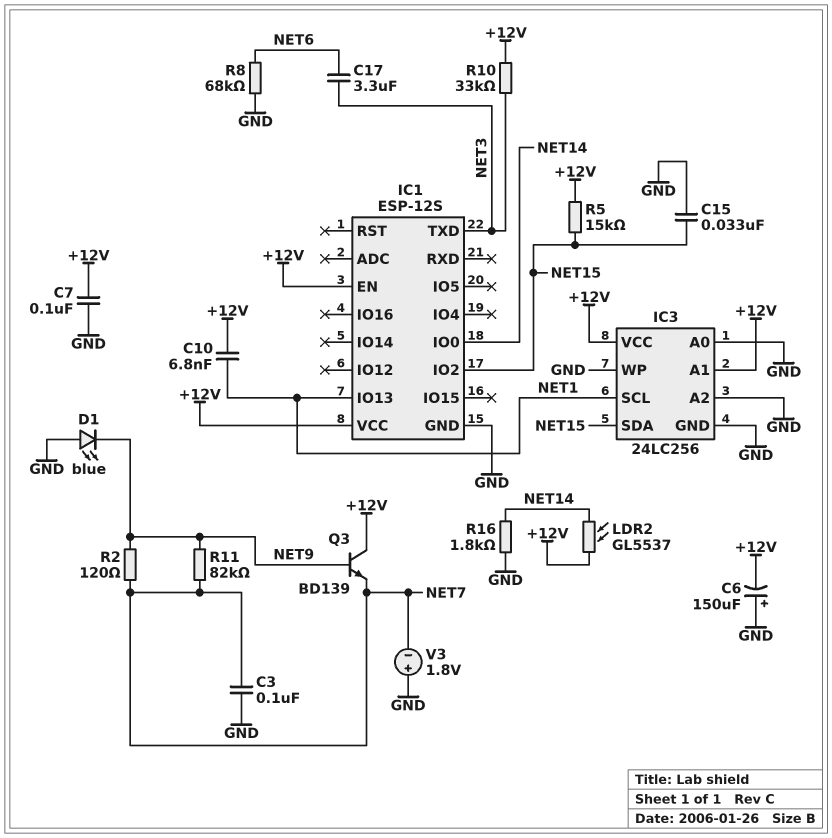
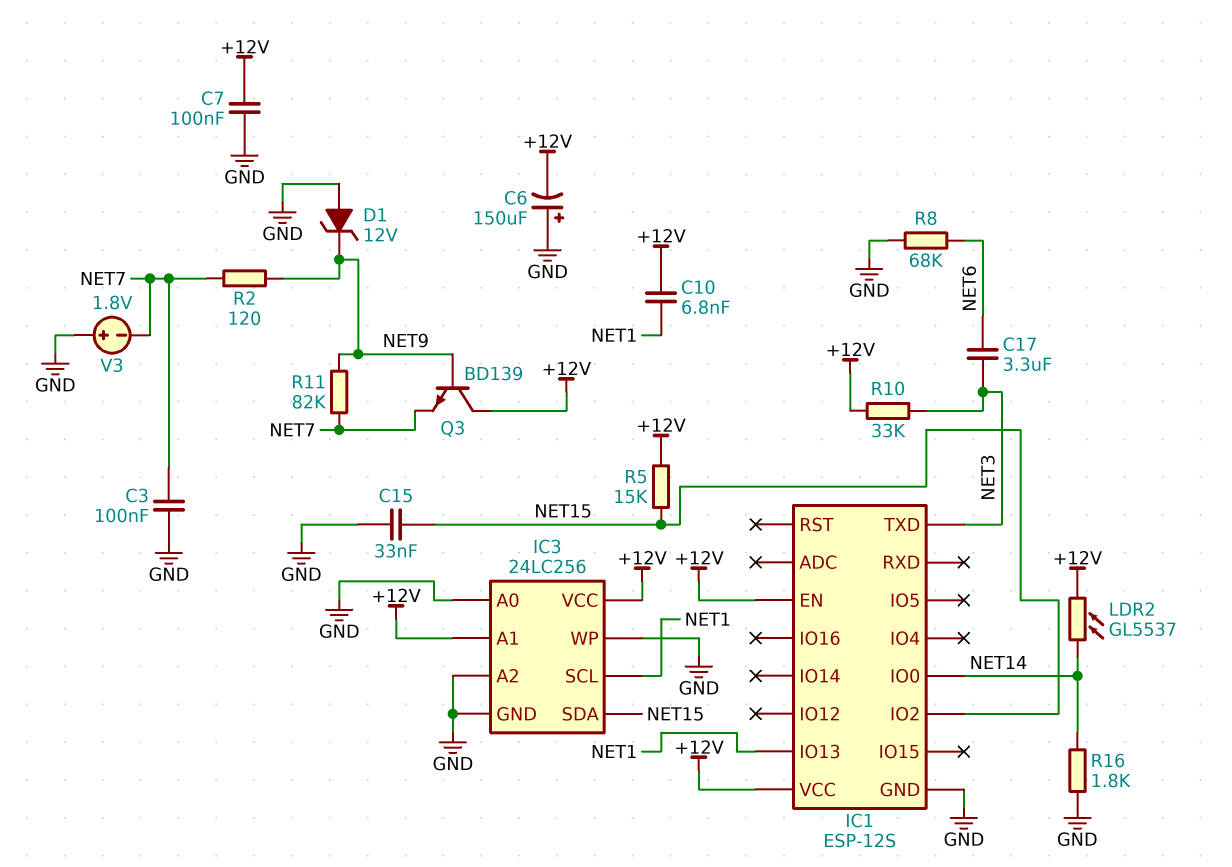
D1: LED blue (A GND, K NET9) -> zener 12V (A GND, K NET9)

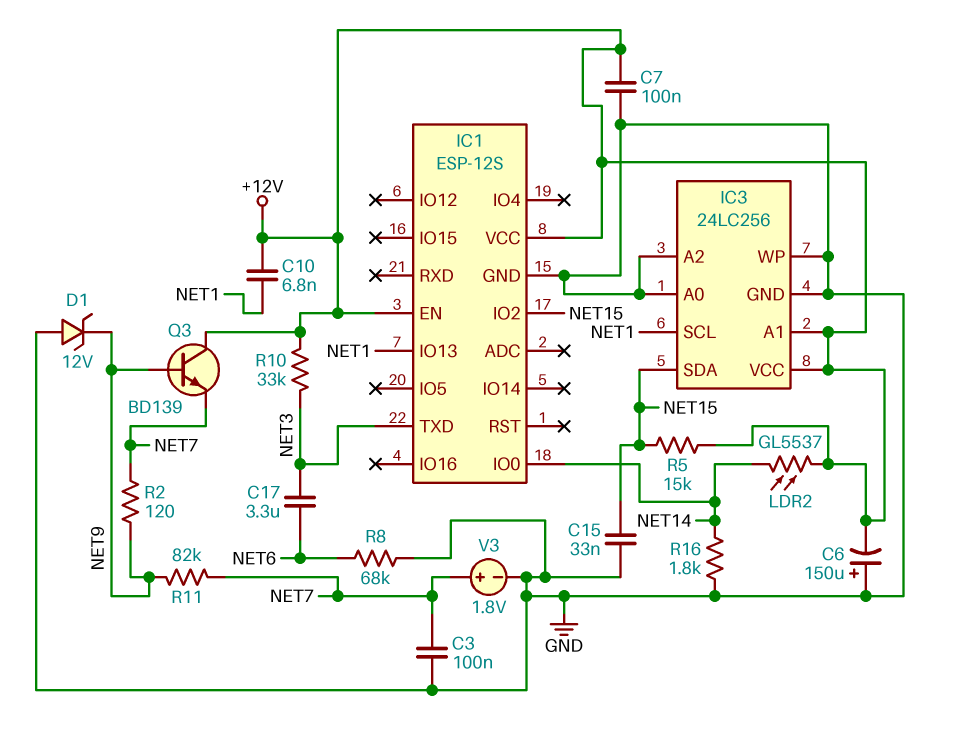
V3: 1.8V (plus GND, minus NET7) -> 1.8V (plus NET7, minus GND)

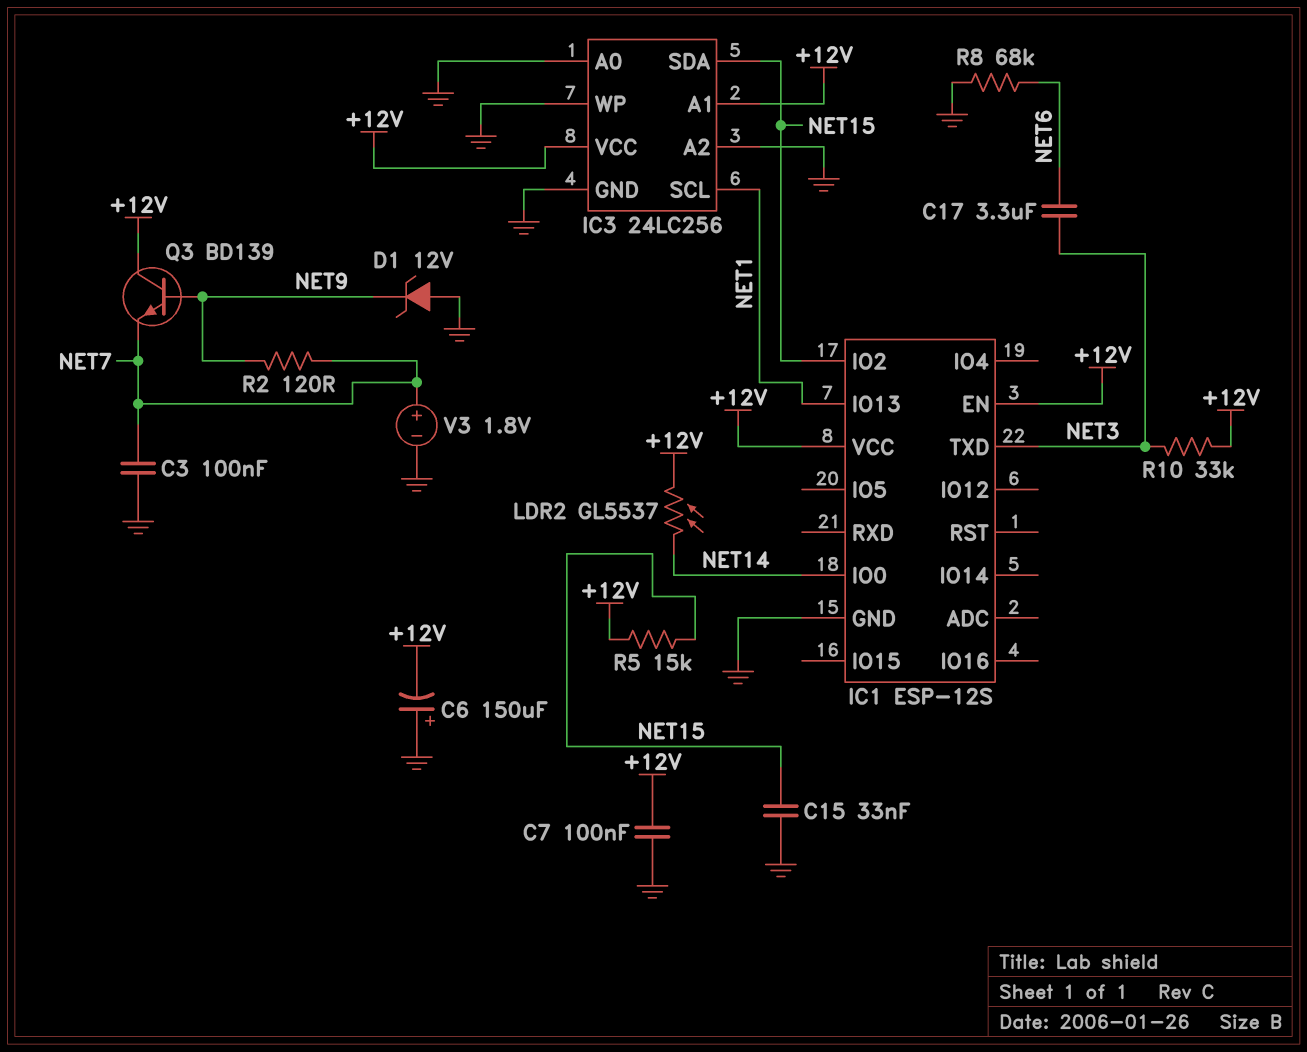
C10: 6.8nF (+12V, NET1) -> none
R11: 82k (NET7, NET9) -> none
R16: 1.8k (GND, NET14) -> none

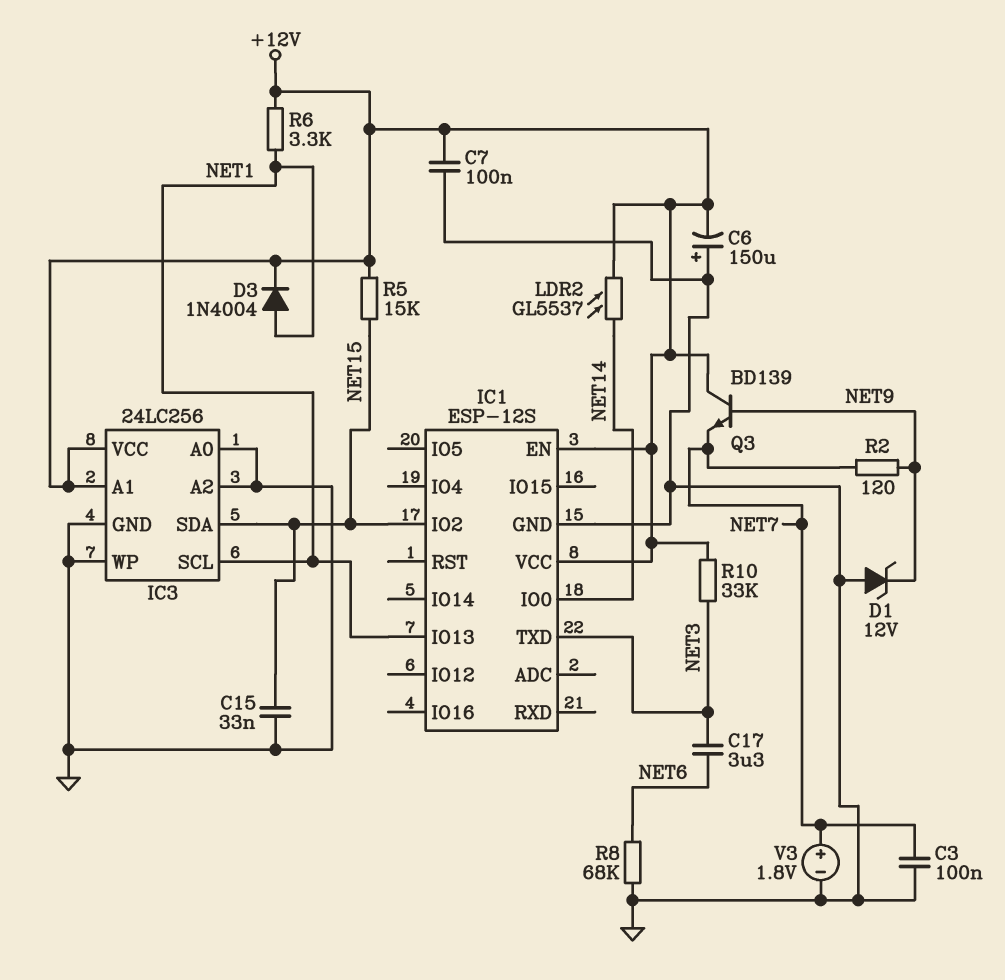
D3: none -> diode 1N4004 (A NET1, K +12V)
R6: none -> 3.3k (+12V, NET1)

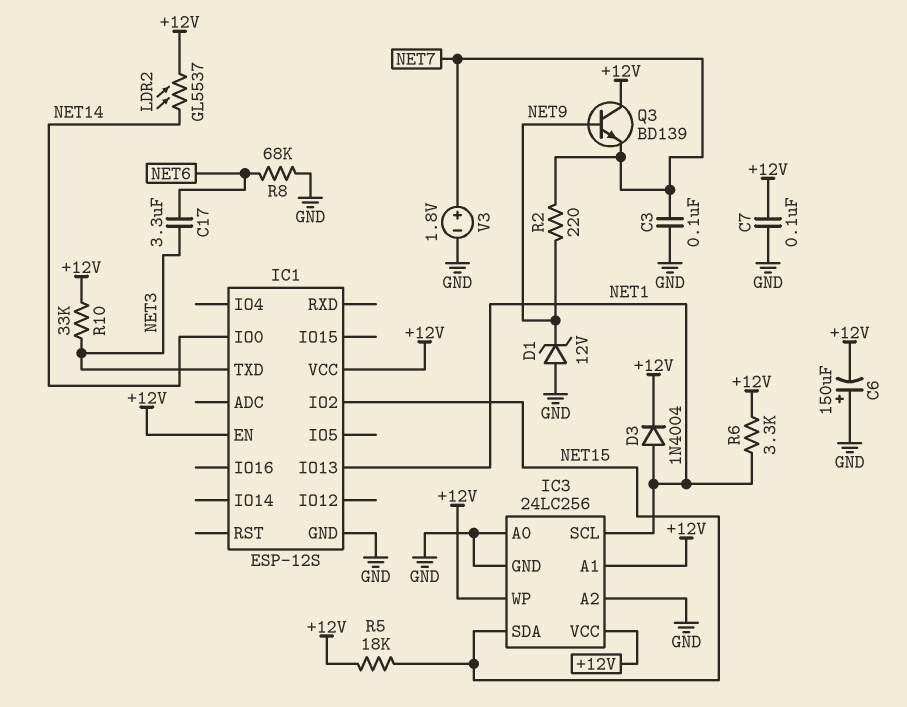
C15: 33nF (GND, NET15) -> none
IC3 pin WP: GND -> +12V
R2: 120 (NET7, NET9) -> 220 (NET7, NET9)
R5: 15k (+12V, NET15) -> 18k (+12V, NET15)

